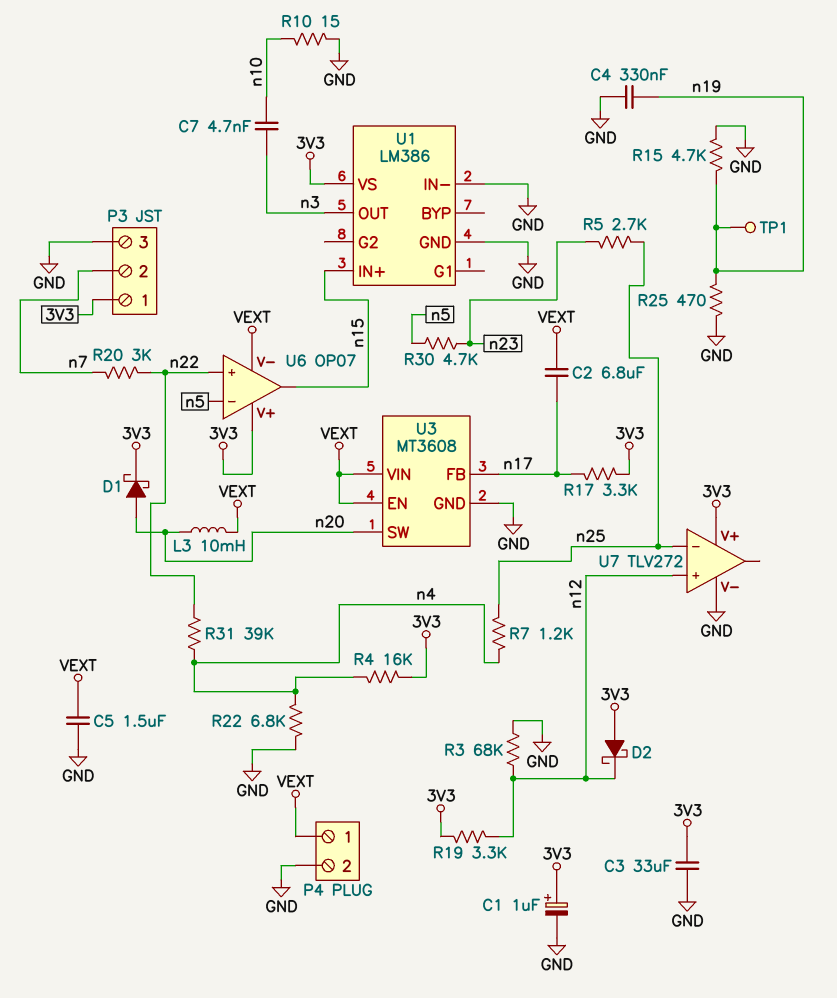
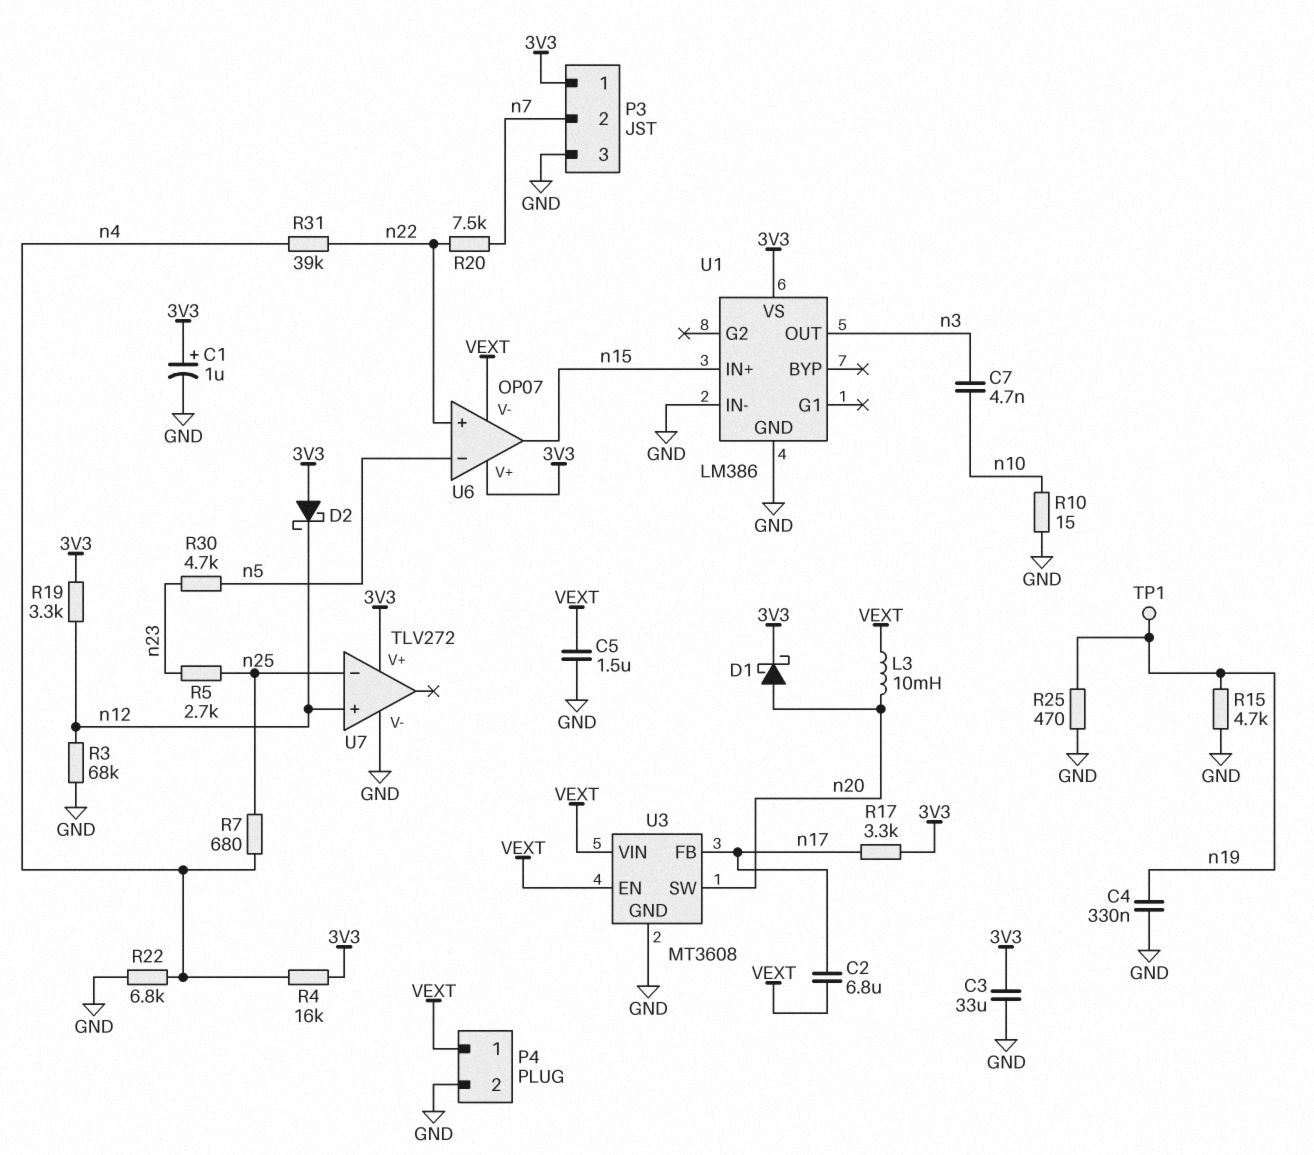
R7: 1.2k (n4, n25) -> 680 (n4, n25)
R20: 3k (n7, n22) -> 7.5k (n7, n22)

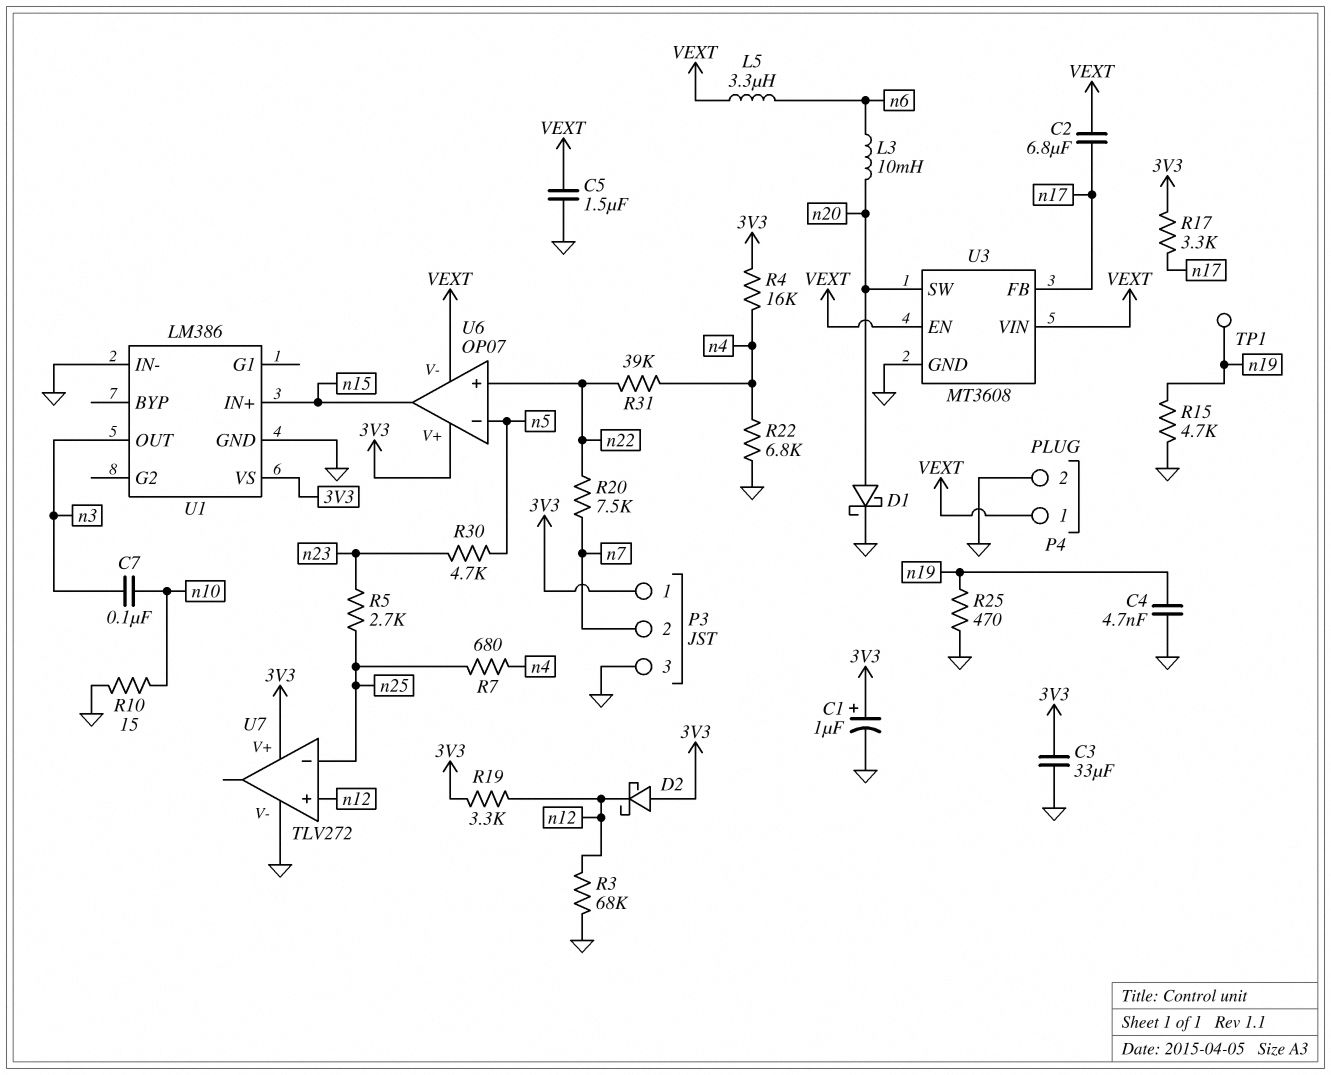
C4: 330nF (GND, n19) -> 4.7nF (GND, n19)
C7: 4.7nF (n3, n10) -> 100nF (n3, n10)
D1: schottky (A n20, K 3V3) -> schottky (A n20, K GND)
L3: 10mH (VEXT, n20) -> 10mH (n6, n20)
L5: none -> 3.3uH (VEXT, n6)

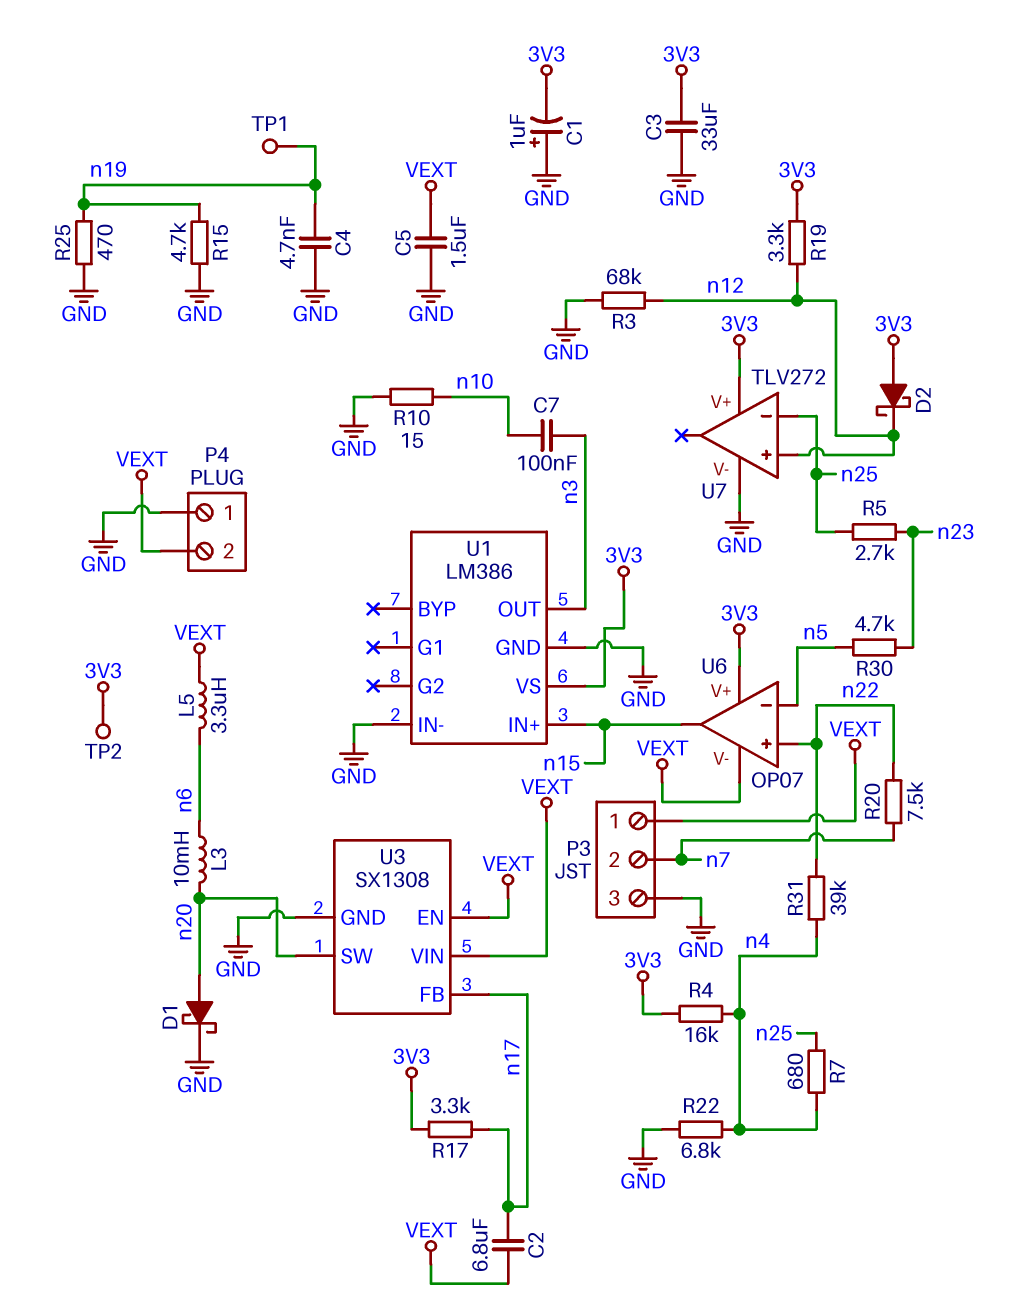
C1: 1uF (plus 3V3, minus GND) -> 1uF (plus GND, minus 3V3)
P3 pin 1: 3V3 -> VEXT
P4 pin 1: VEXT -> GND
P4 pin 2: GND -> VEXT
TP2: none -> test point (3V3)
U3: MT3608 -> SX1308

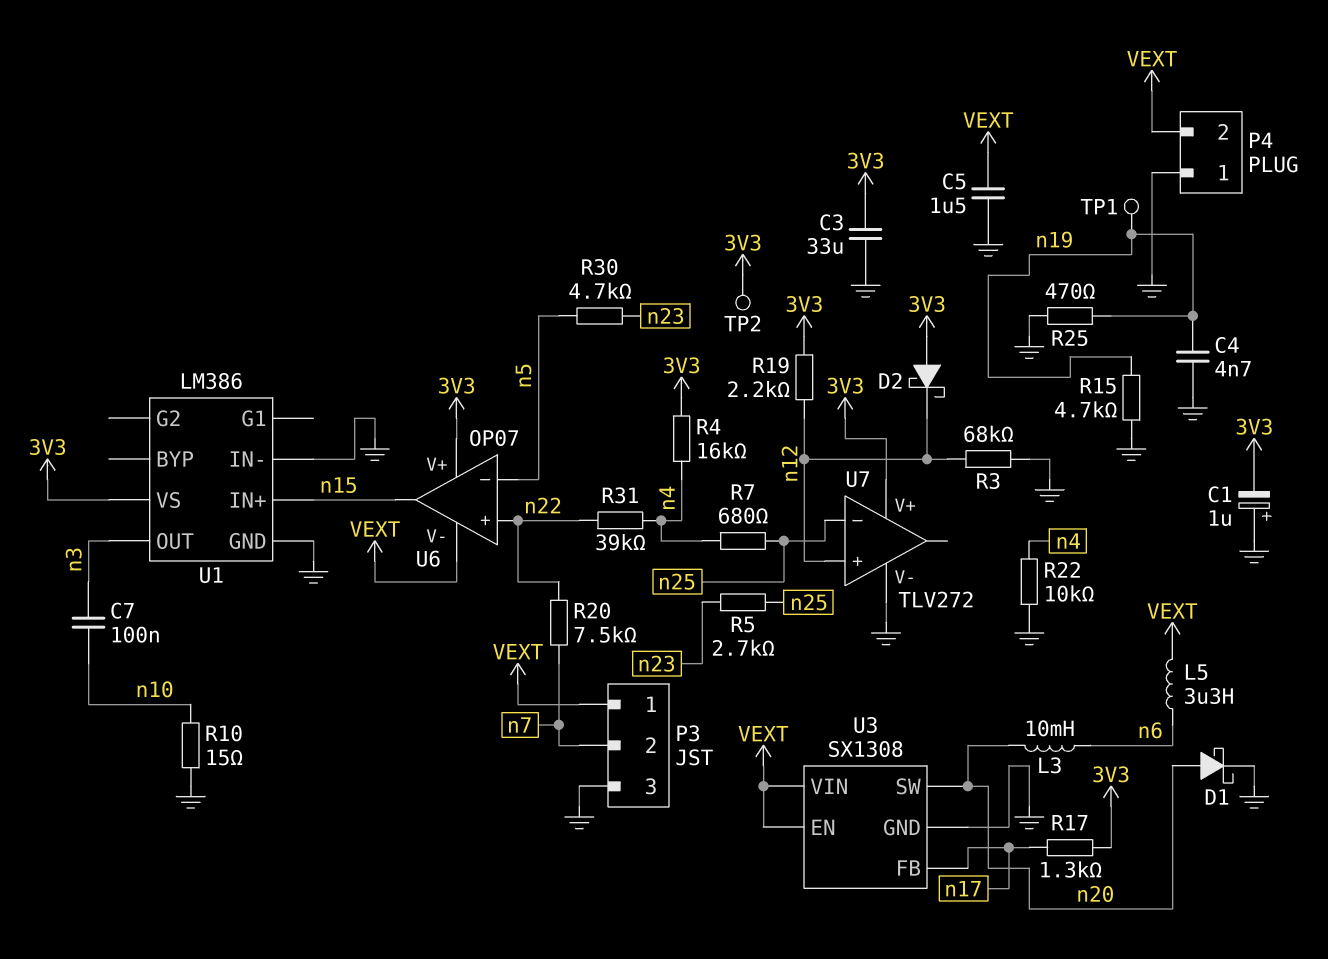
C2: 6.8uF (VEXT, n17) -> none
R17: 3.3k (3V3, n17) -> 1.3k (3V3, n17)
R19: 3.3k (3V3, n12) -> 2.2k (3V3, n12)
R22: 6.8k (GND, n4) -> 10k (GND, n4)

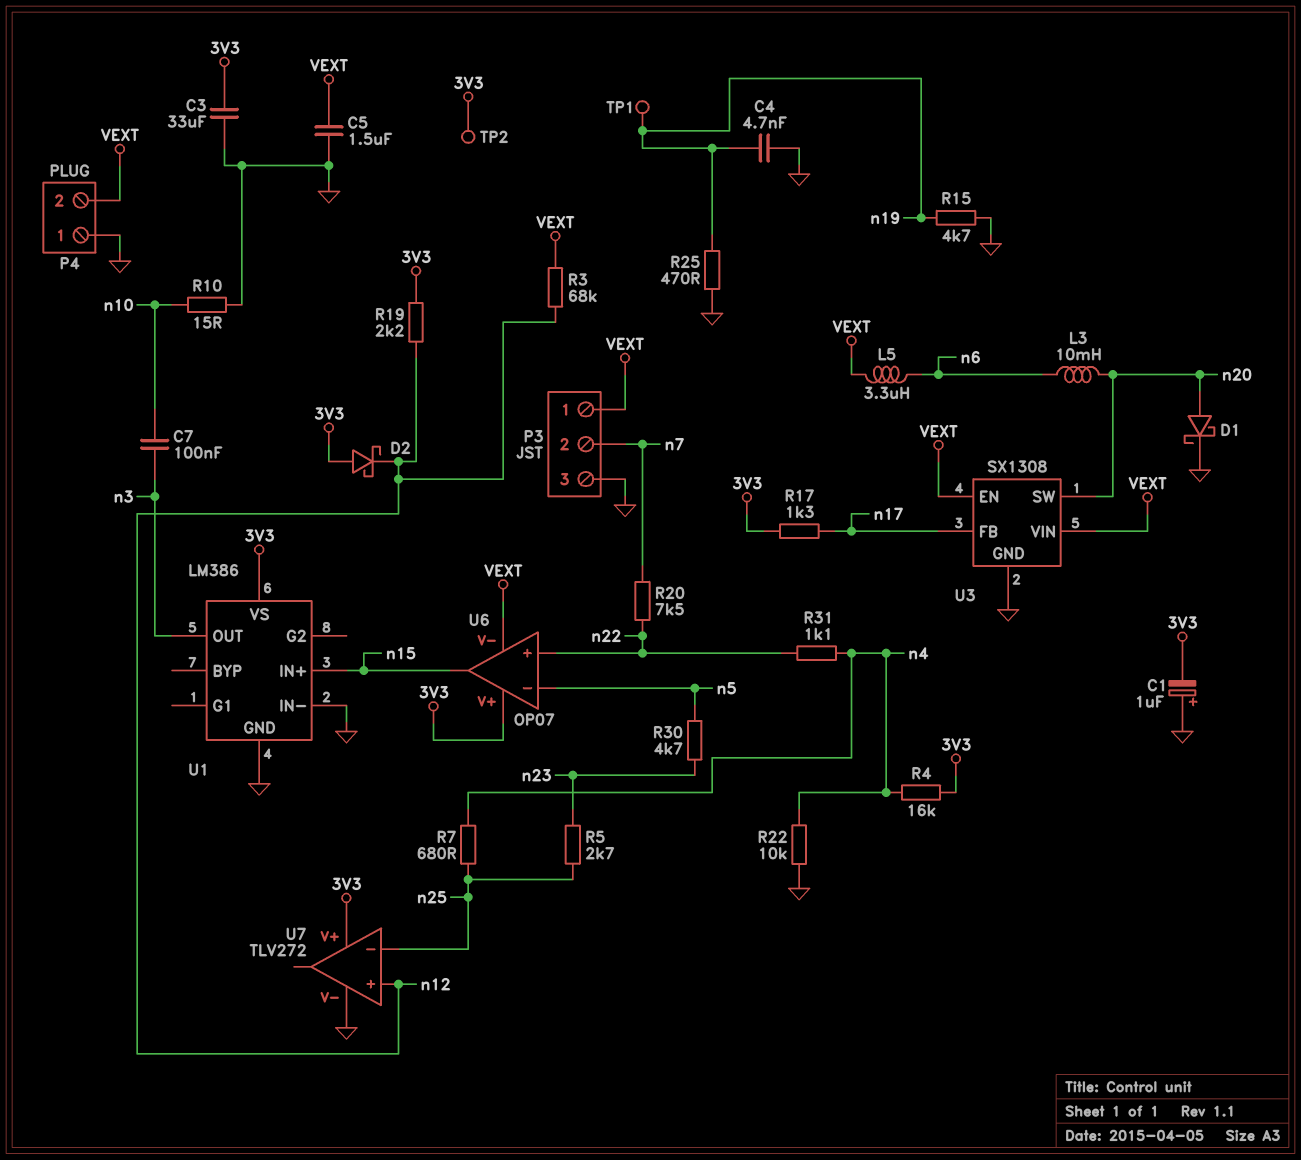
R3: 68k (GND, n12) -> 68k (VEXT, n12)
R31: 39k (n4, n22) -> 1.1k (n4, n22)

